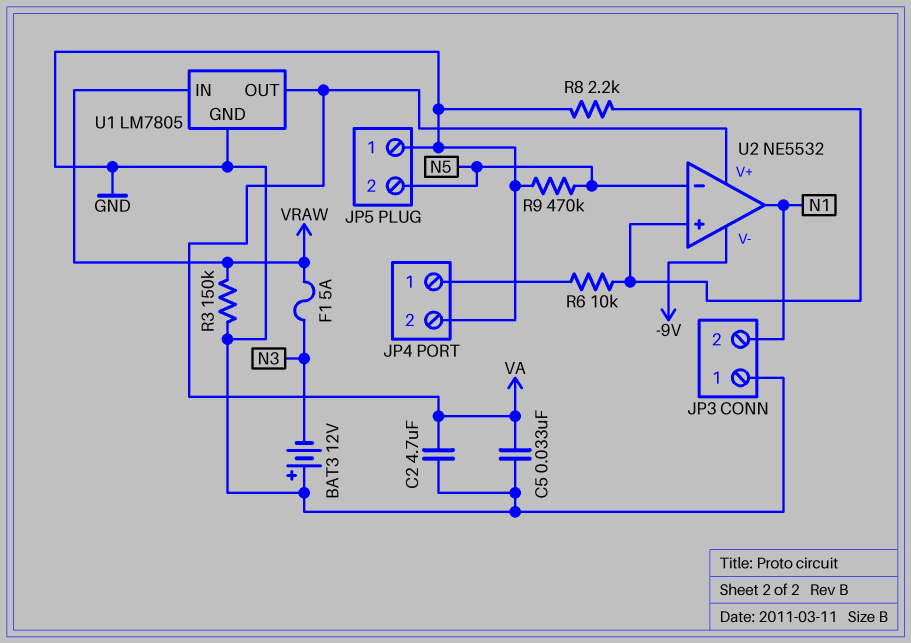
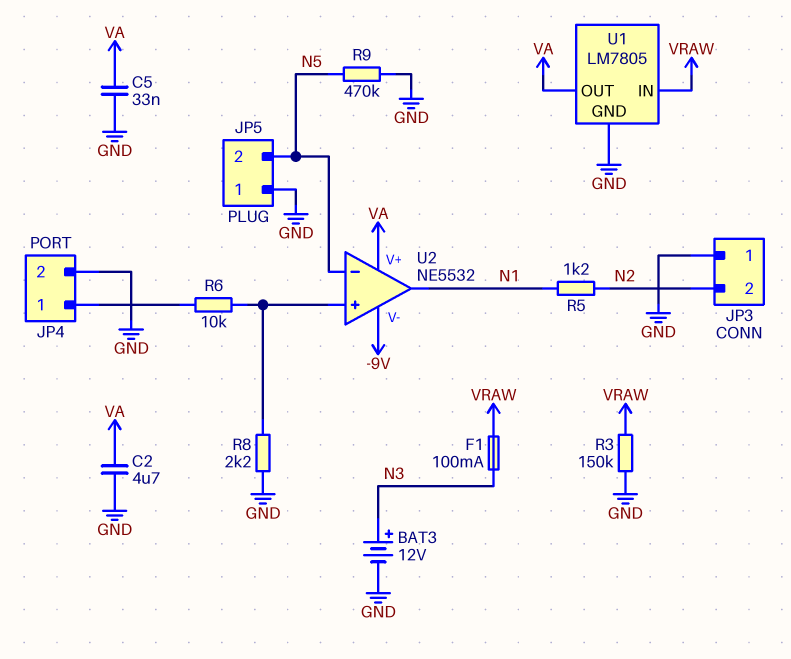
BAT3: 12V (plus GND, minus N3) -> 12V (plus N3, minus GND)
F1: 5A (N3, VRAW) -> 100mA (N3, VRAW)
JP3 pin 2: N1 -> N2
R5: none -> 1.2k (N1, N2)

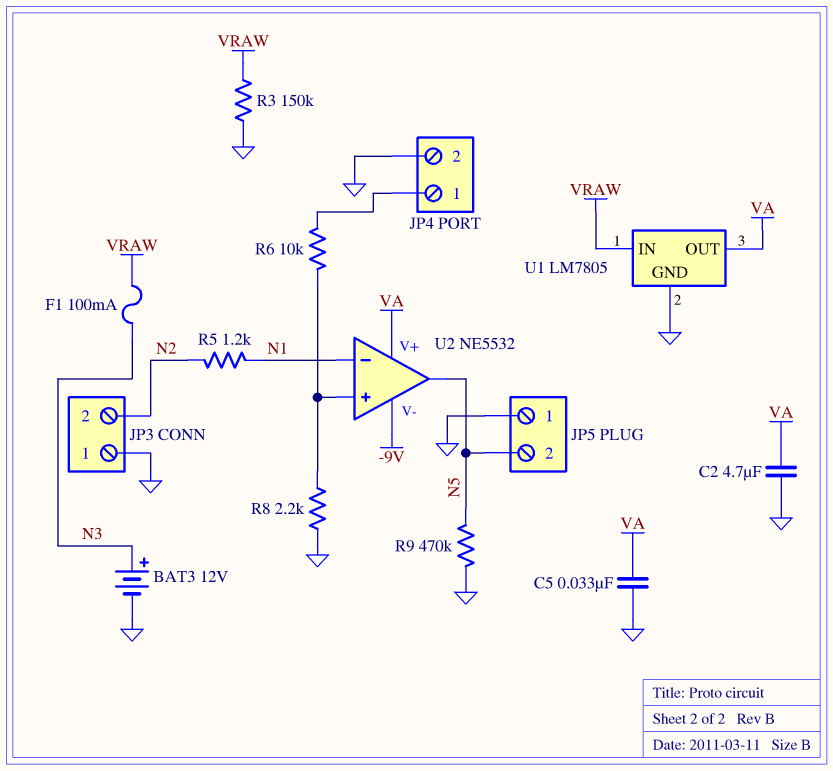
U2 pin in-: N5 -> N1
U2 pin out: N1 -> N5

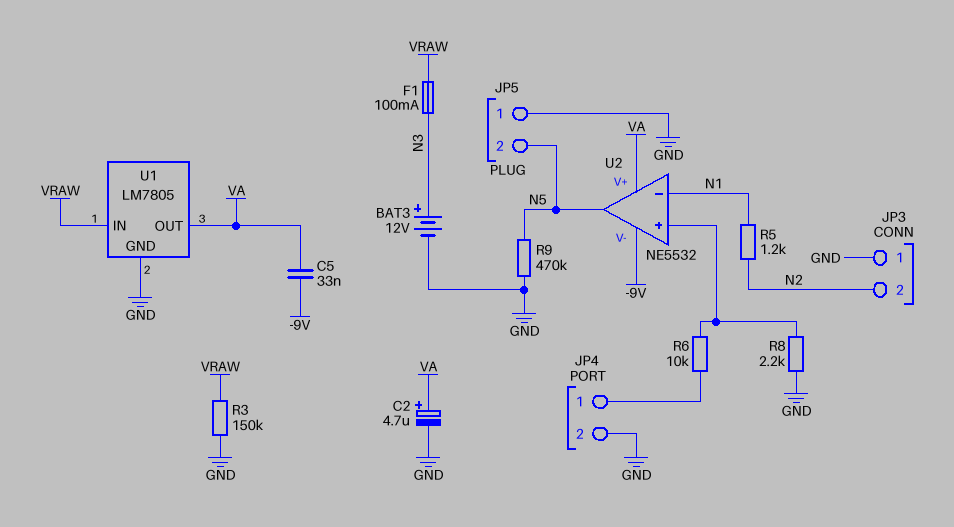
C2: 4.7uF (GND, VA) -> 4.7uF (plus VA, minus GND)
C5: 33nF (GND, VA) -> 33nF (-9V, VA)

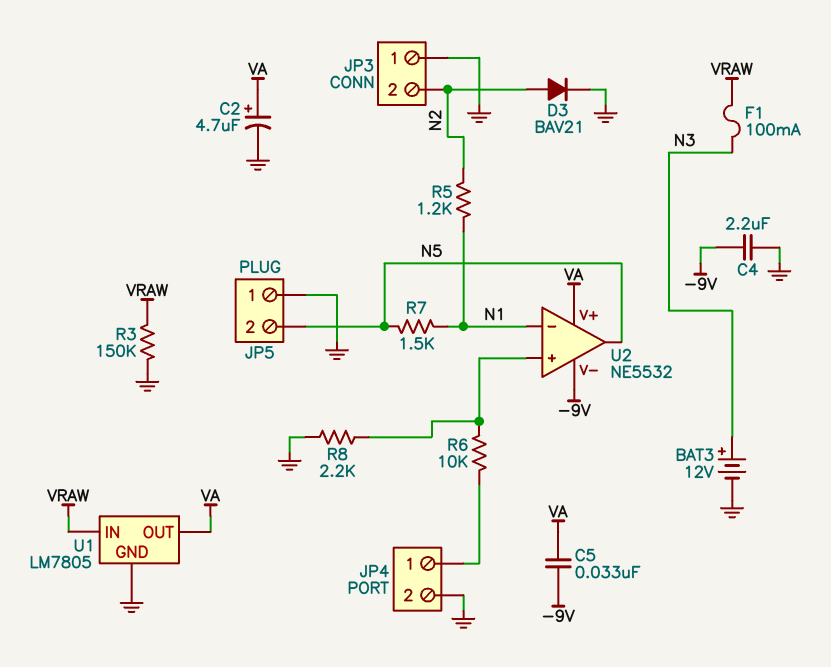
C4: none -> 2.2uF (-9V, GND)
D3: none -> diode BAV21 (A N2, K GND)
R7: none -> 1.5k (N1, N5)
R9: 470k (GND, N5) -> none

